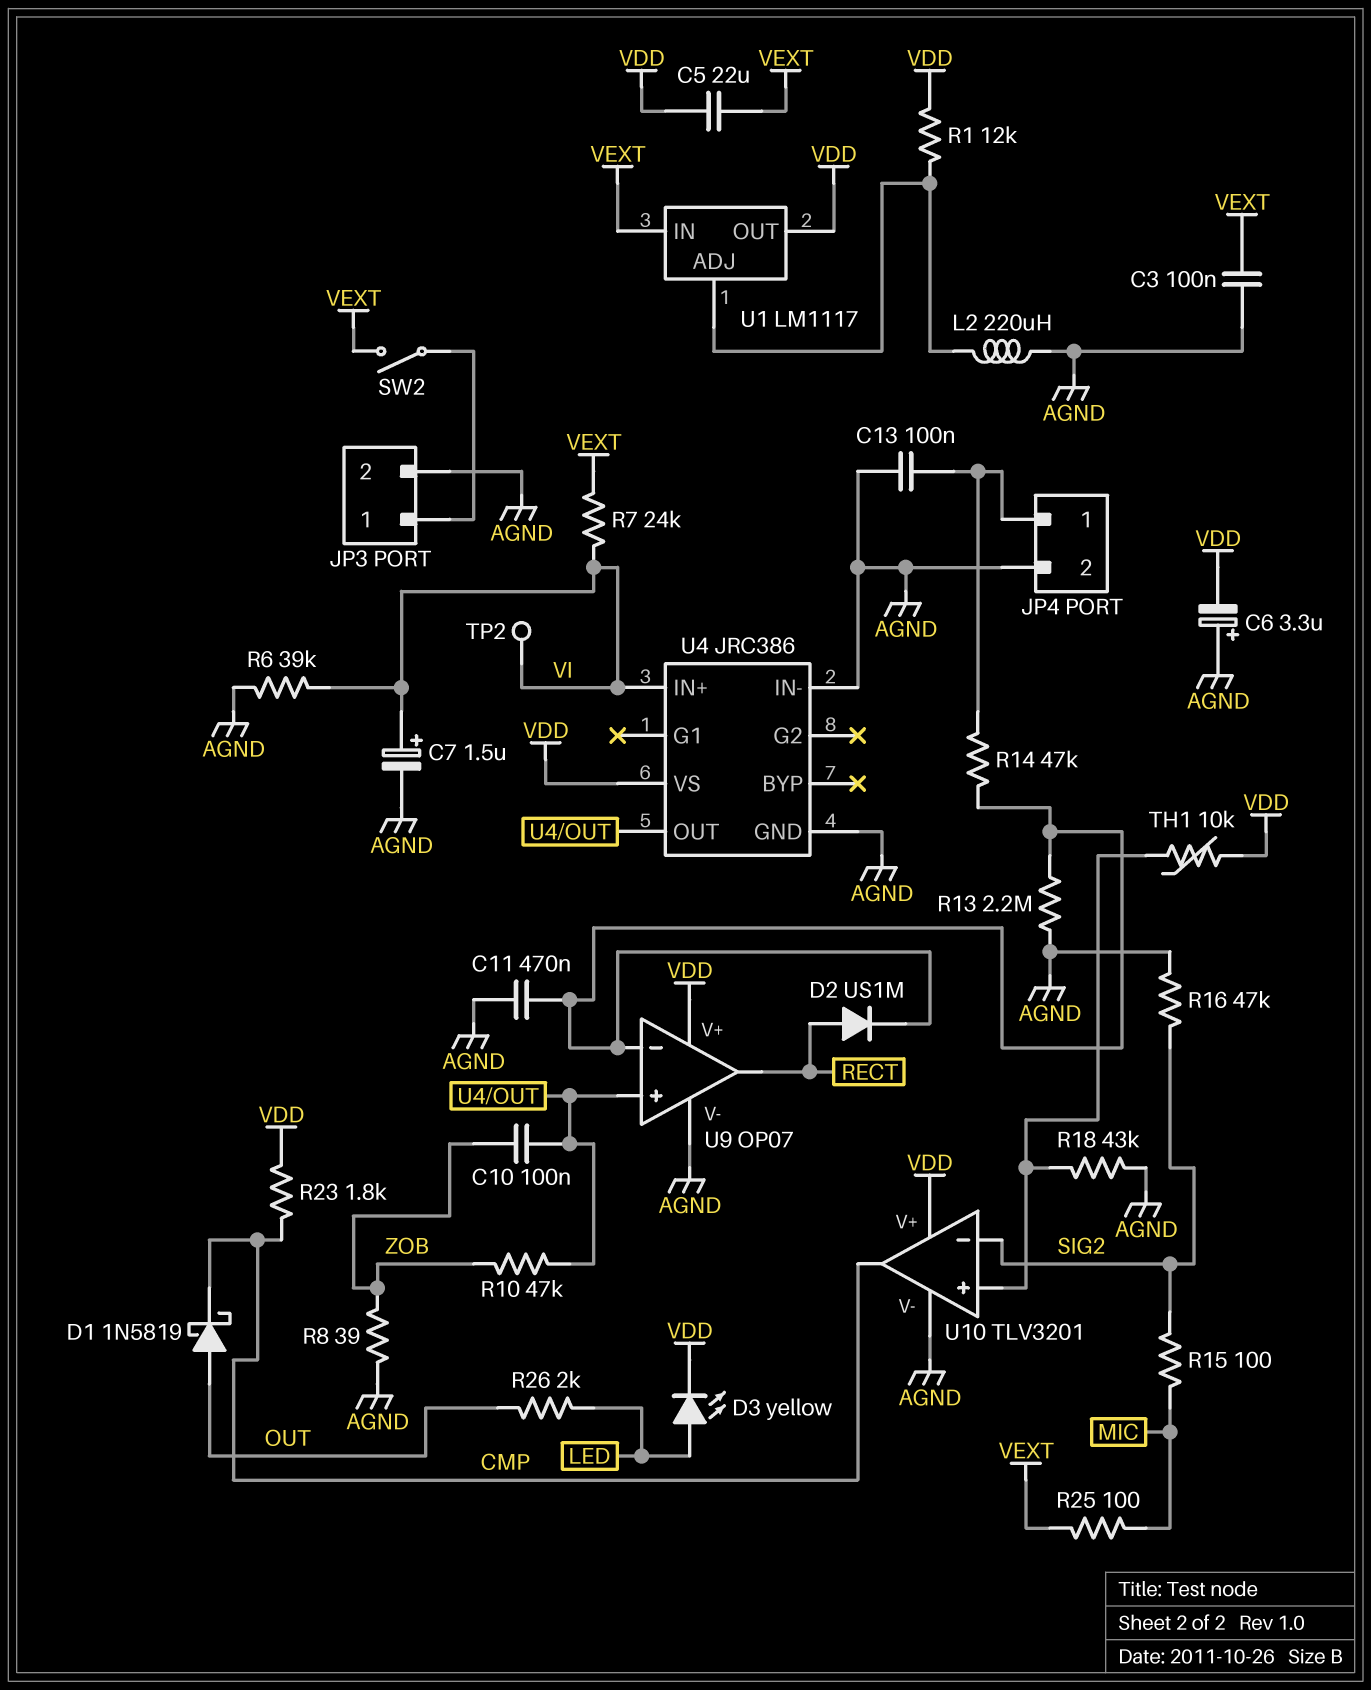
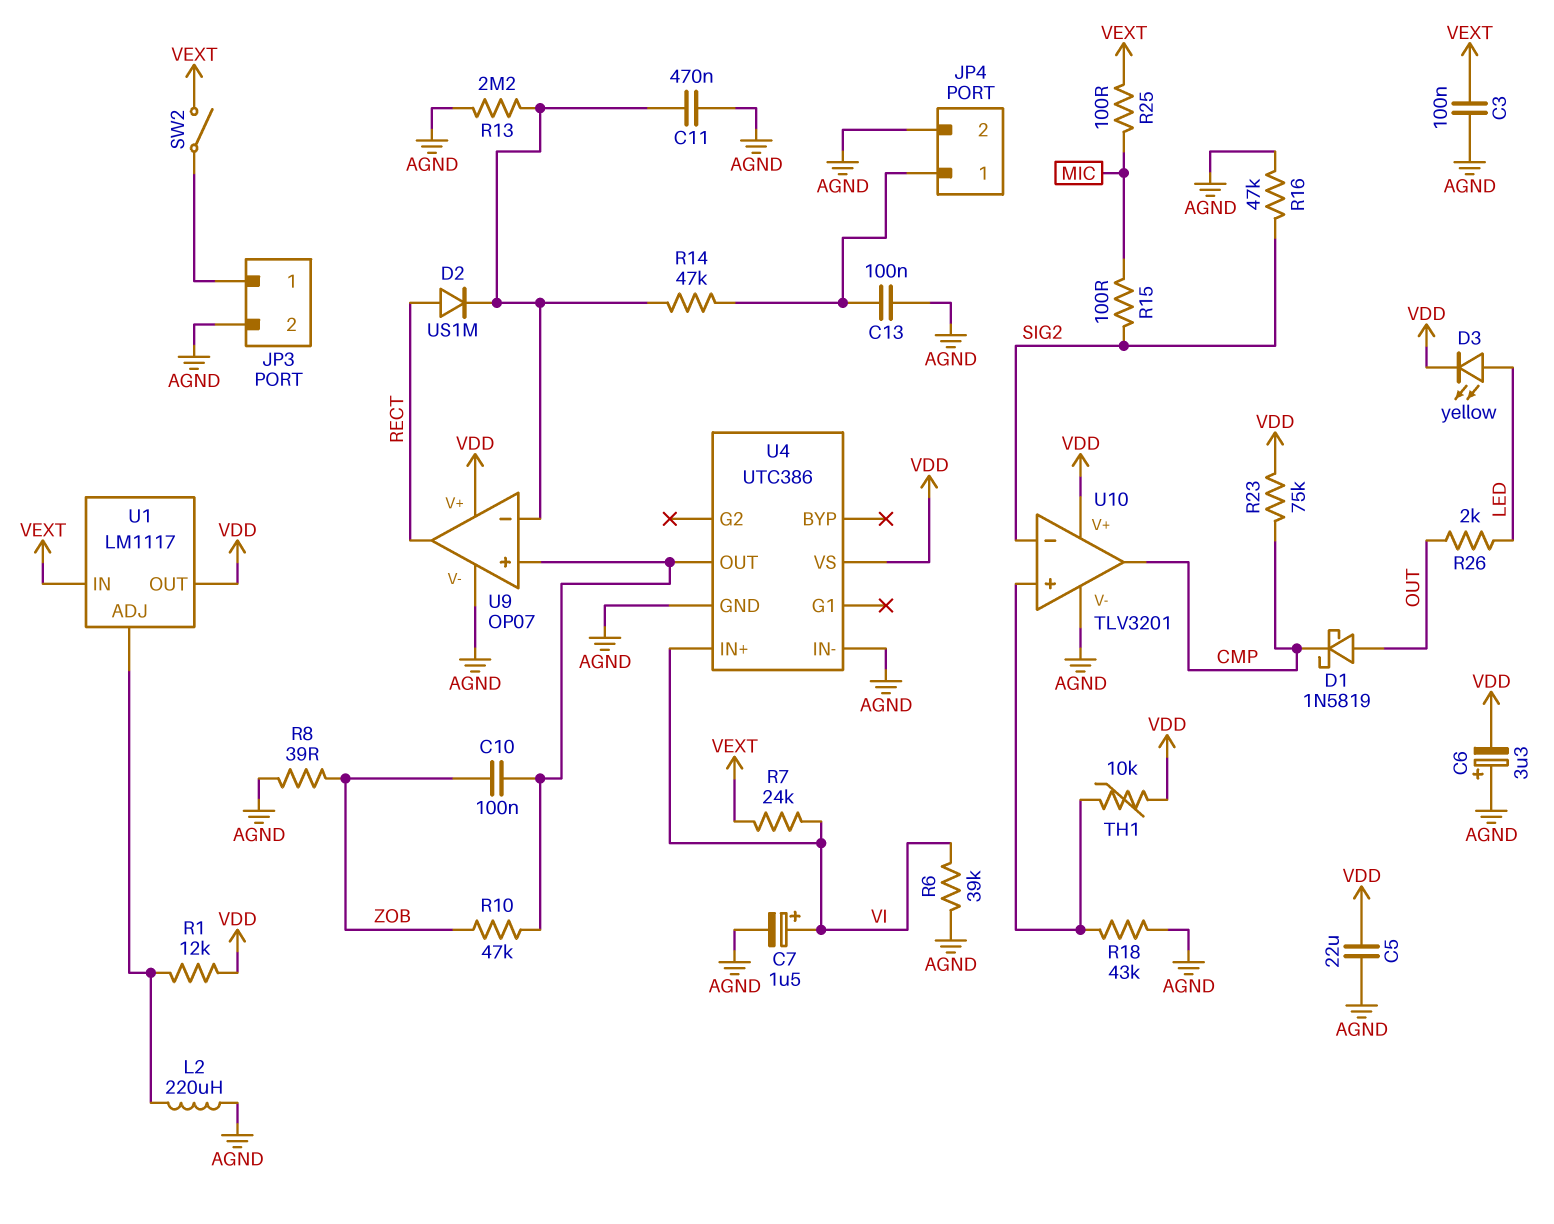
C5: 22uF (VDD, VEXT) -> 22uF (AGND, VDD)
R23: 1.8k (CMP, VDD) -> 75k (CMP, VDD)
TP2: test point (VI) -> none
U4: JRC386 -> UTC386

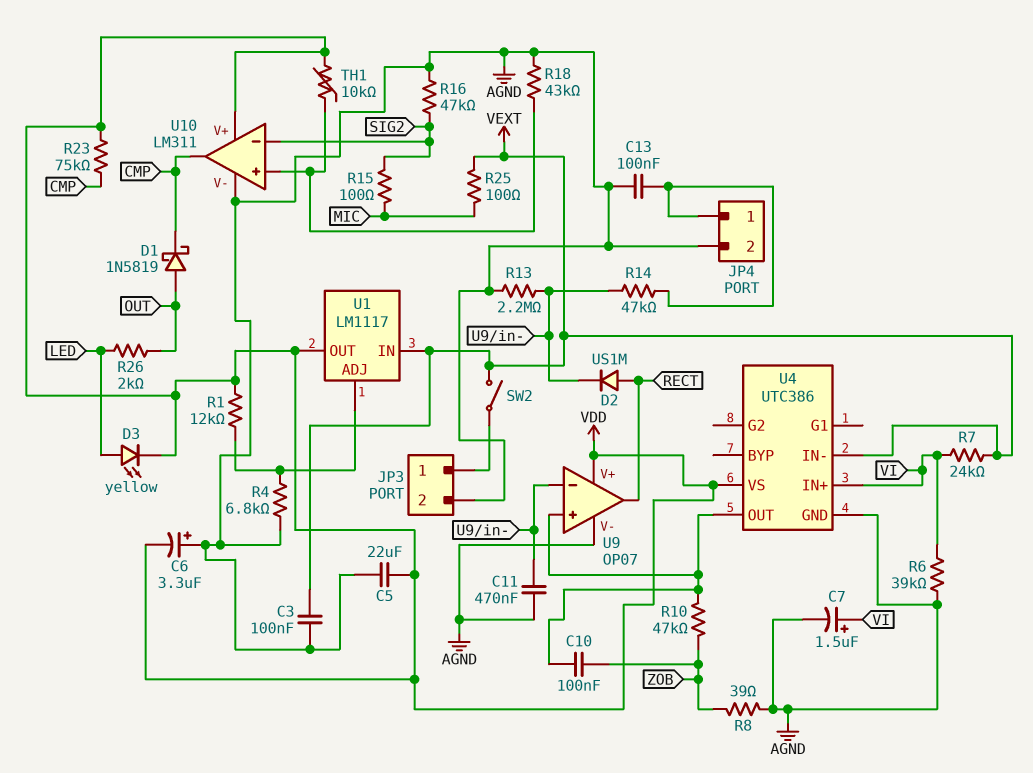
L2: 220uH (AGND, U1/ADJ) -> none
R4: none -> 6.8k (AGND, U1/ADJ)
U4 pin IN-: AGND -> VEXT
U10: TLV3201 -> LM311

